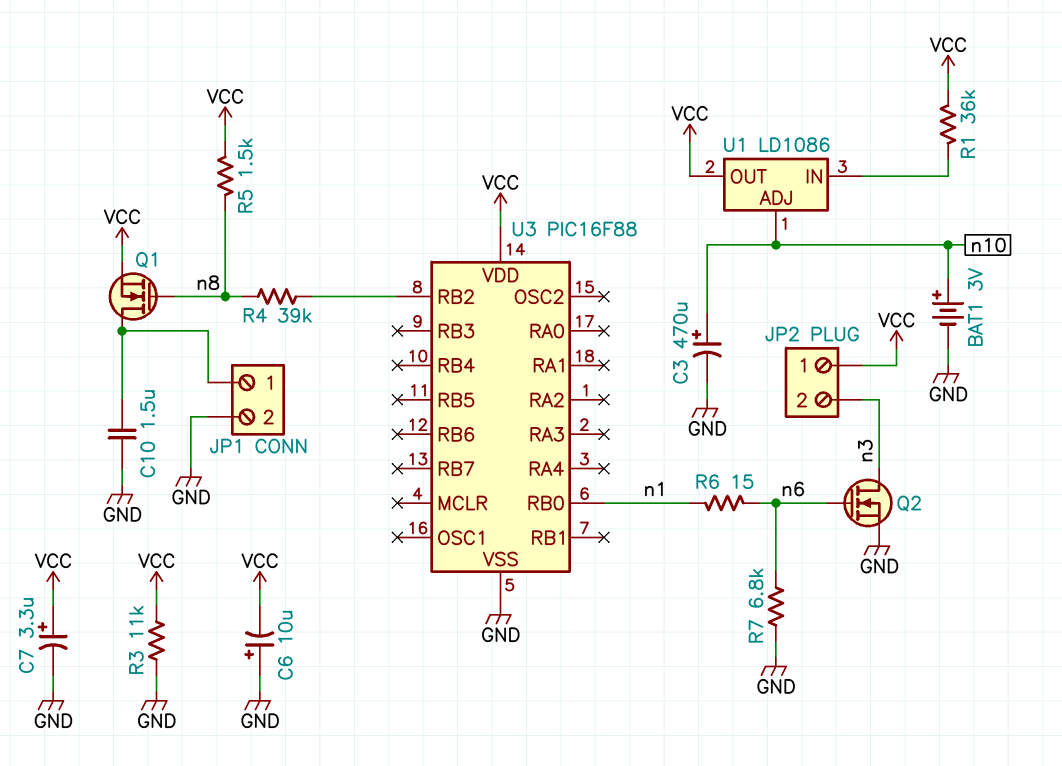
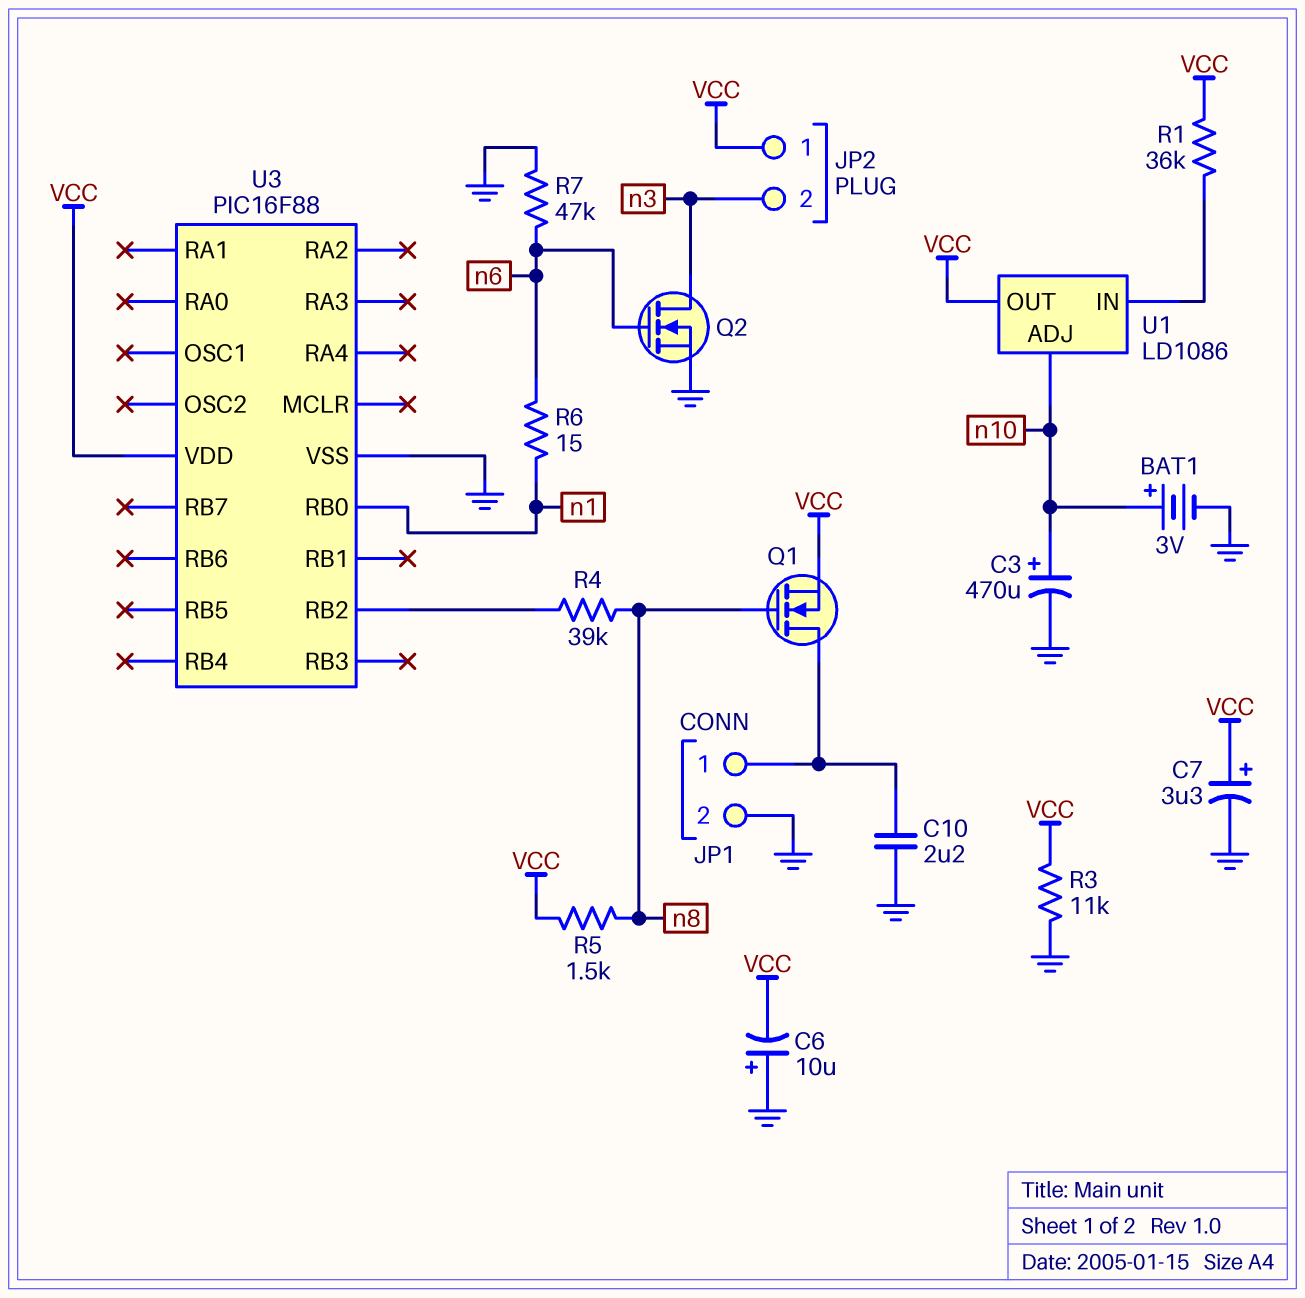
C10: 1.5uF (GND, JP1/1) -> 2.2uF (GND, JP1/1)
R7: 6.8k (GND, n6) -> 47k (GND, n6)

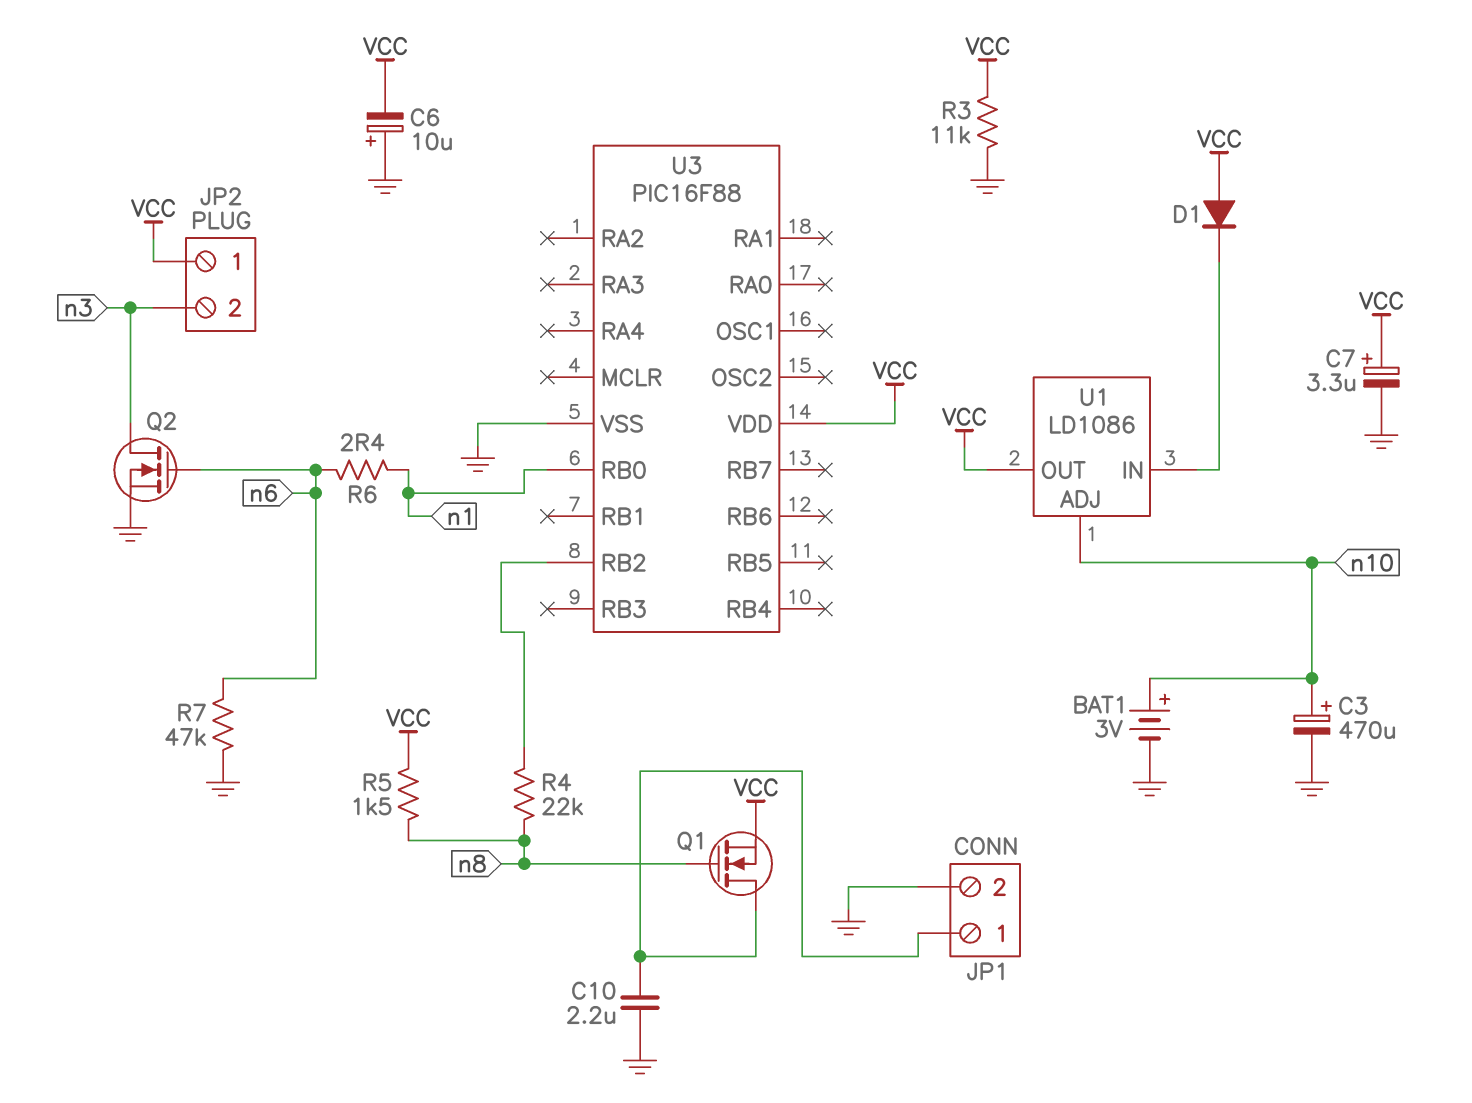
D1: none -> diode (A VCC, K U1/IN)
R1: 36k (U1/IN, VCC) -> none
R4: 39k (U3/RB2, n8) -> 22k (U3/RB2, n8)
R6: 15 (n1, n6) -> 2.4 (n1, n6)

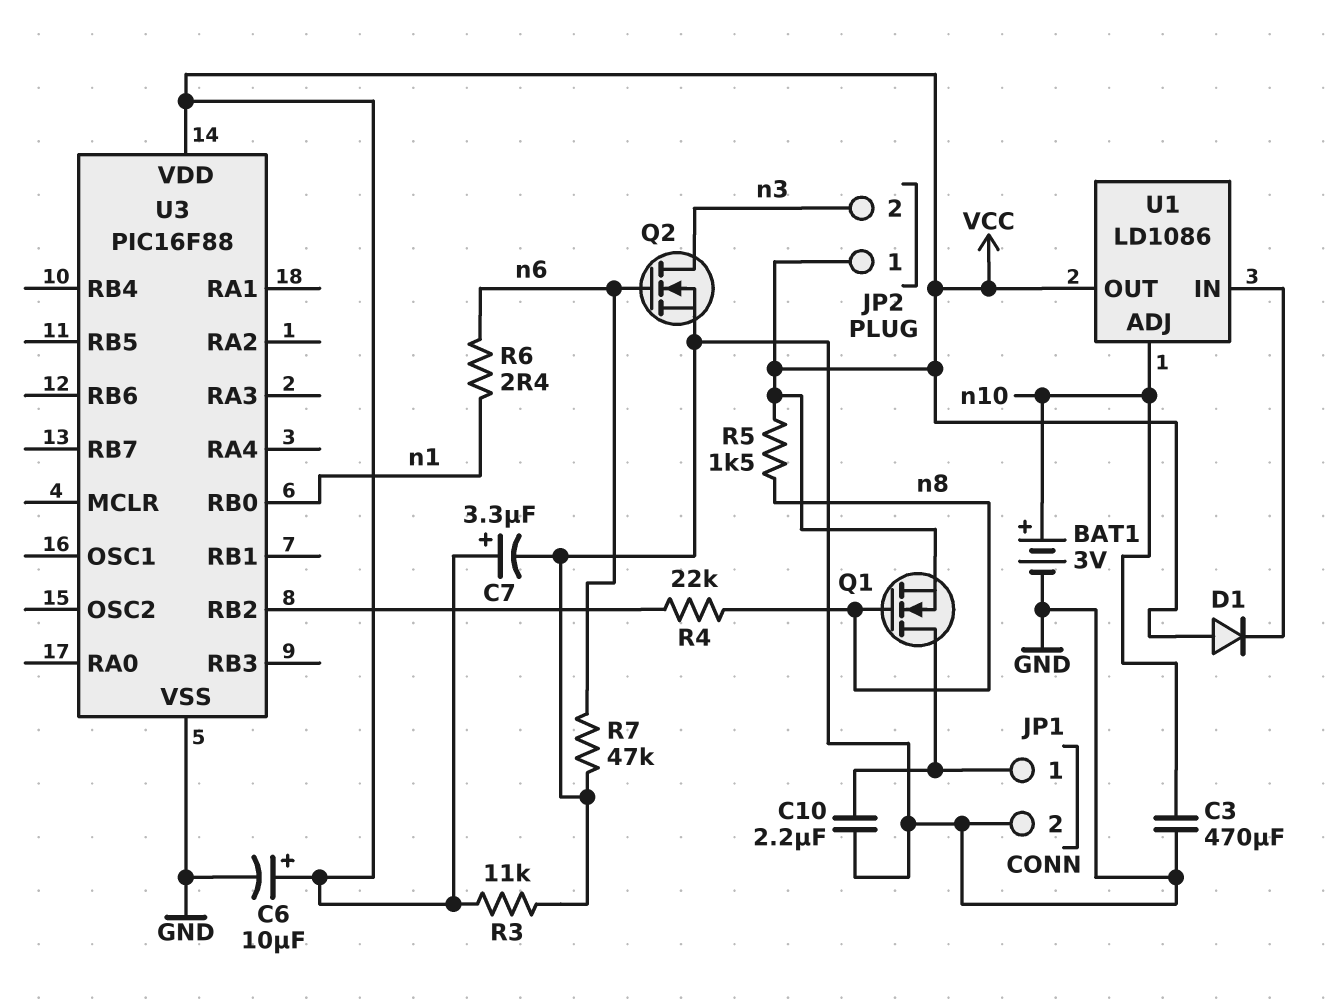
C3: 470uF (plus n10, minus GND) -> 470uF (GND, n10)
C6: 10uF (plus GND, minus VCC) -> 10uF (plus VCC, minus GND)

